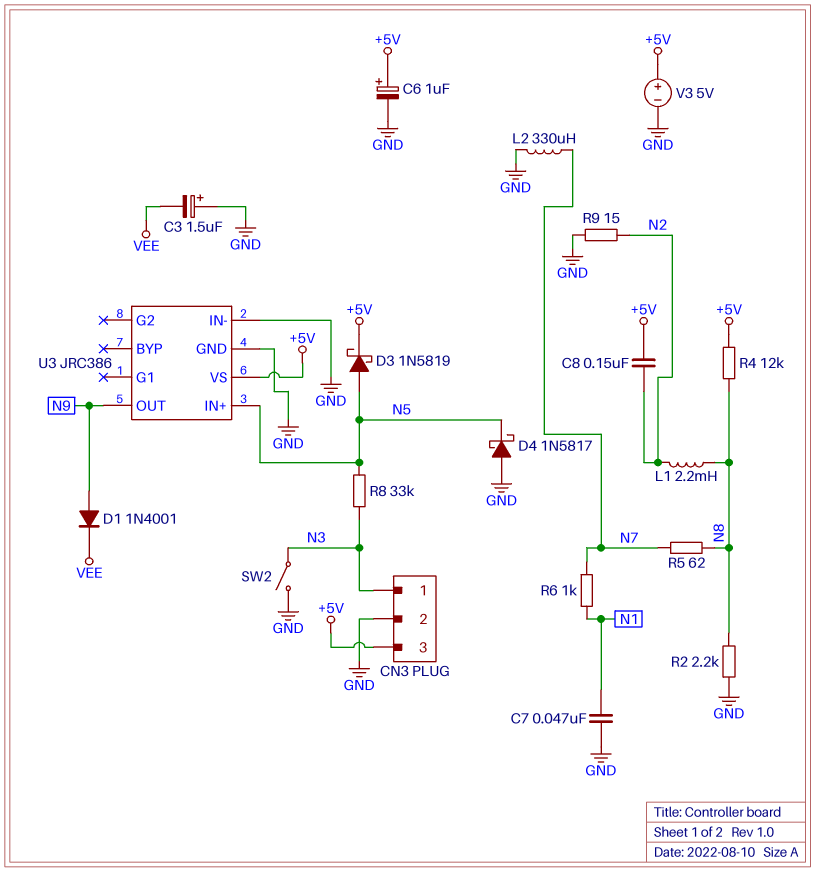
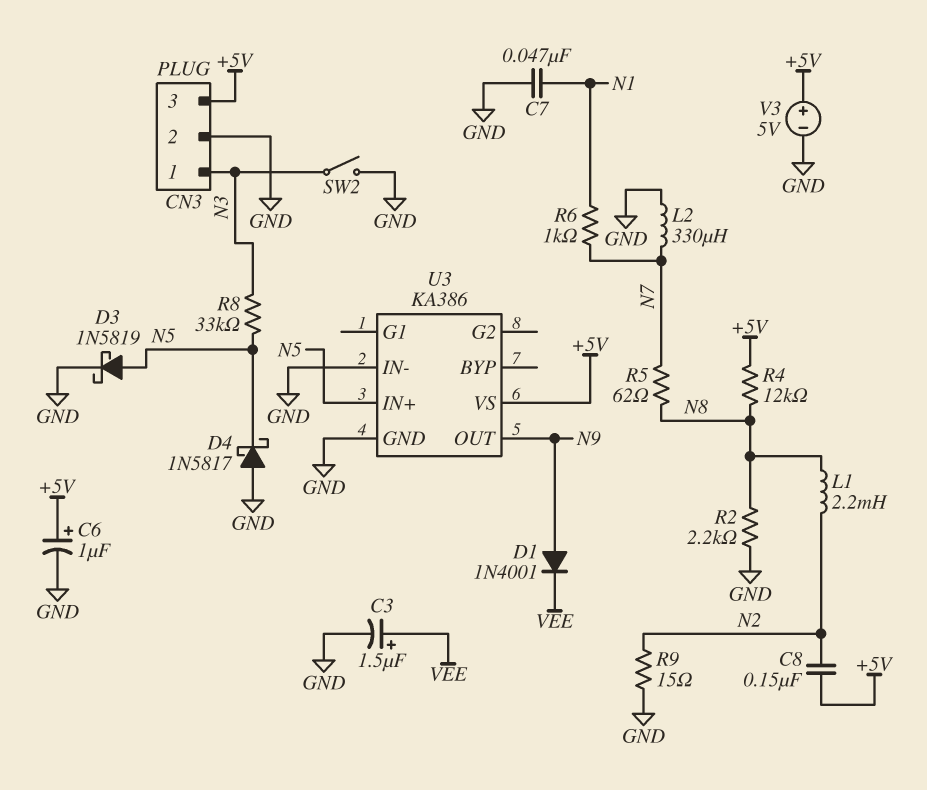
C3: 1.5uF (plus GND, minus VEE) -> 1.5uF (plus VEE, minus GND)
D3: schottky 1N5819 (A N5, K +5V) -> schottky 1N5819 (A N5, K GND)
U3: JRC386 -> KA386

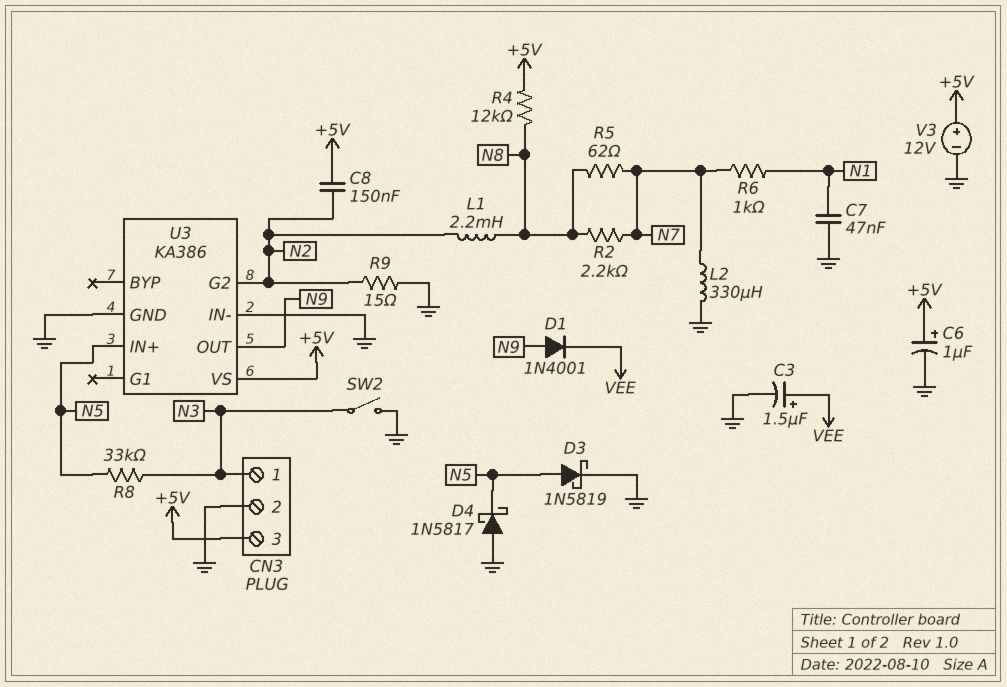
R2: 2.2k (GND, N8) -> 2.2k (N7, N8)
U3 pin G2: none -> N2
V3: 5V (plus +5V, minus GND) -> 12V (plus +5V, minus GND)

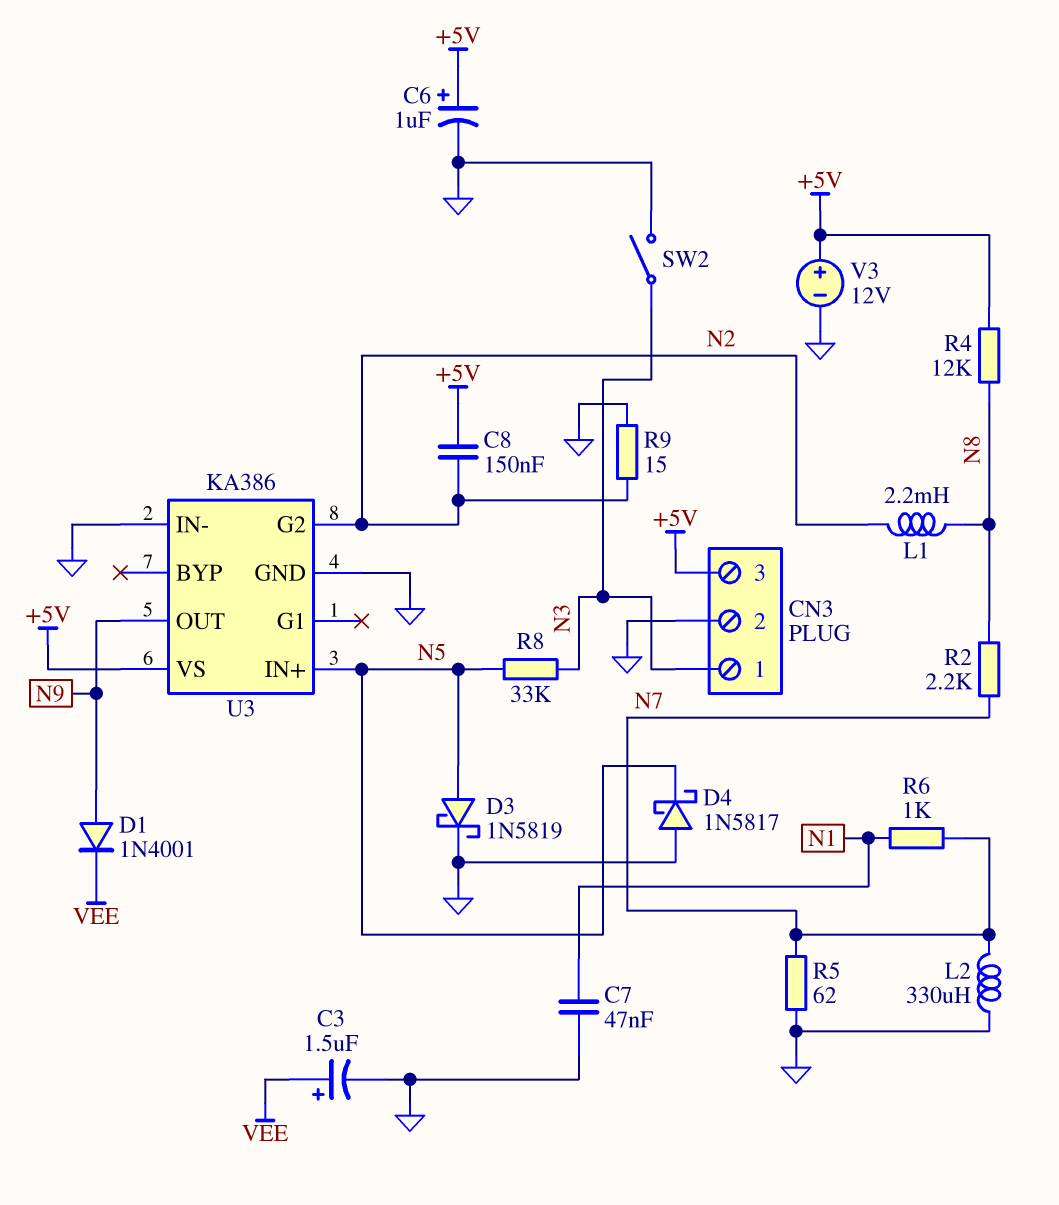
R5: 62 (N7, N8) -> 62 (GND, N7)

